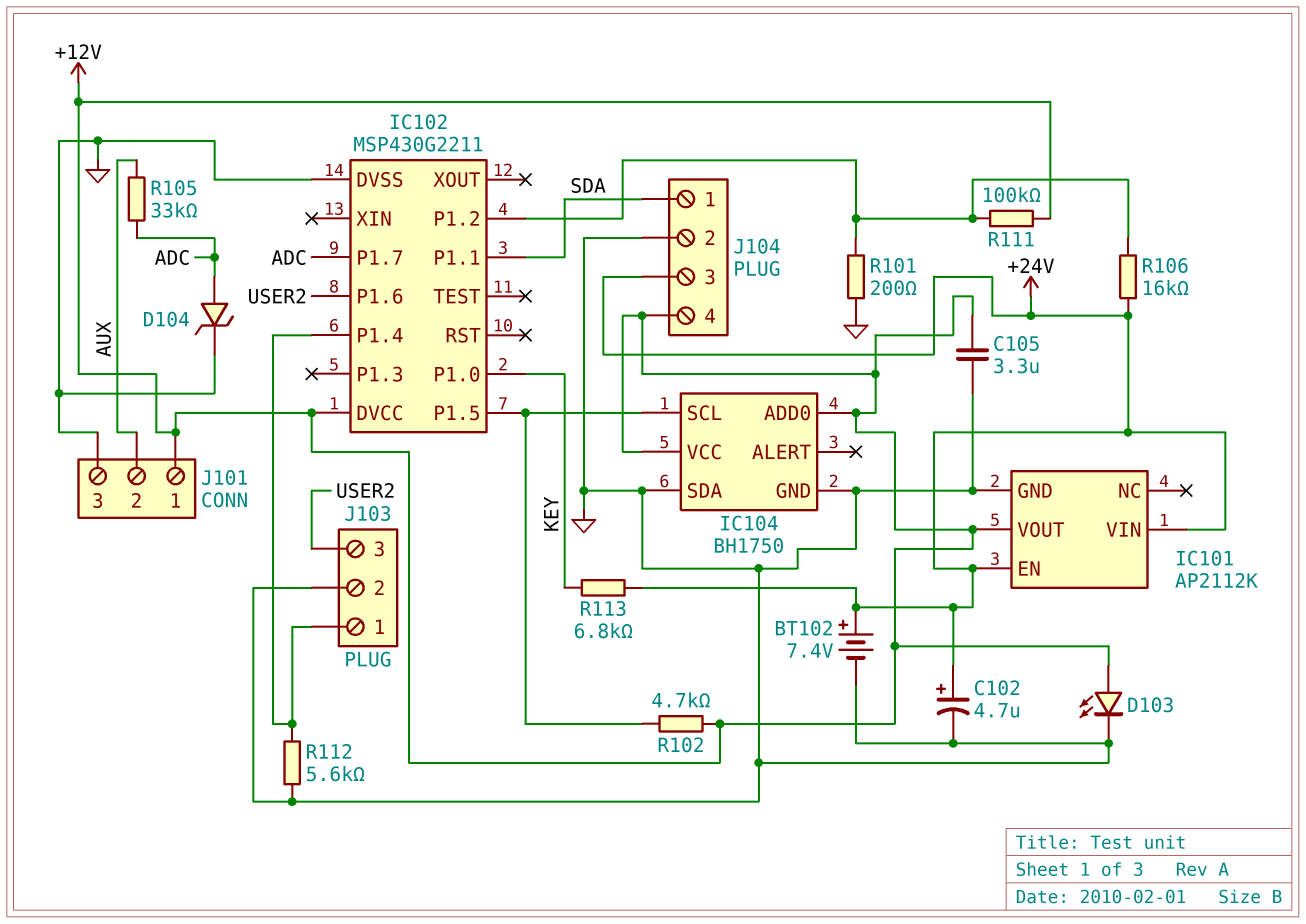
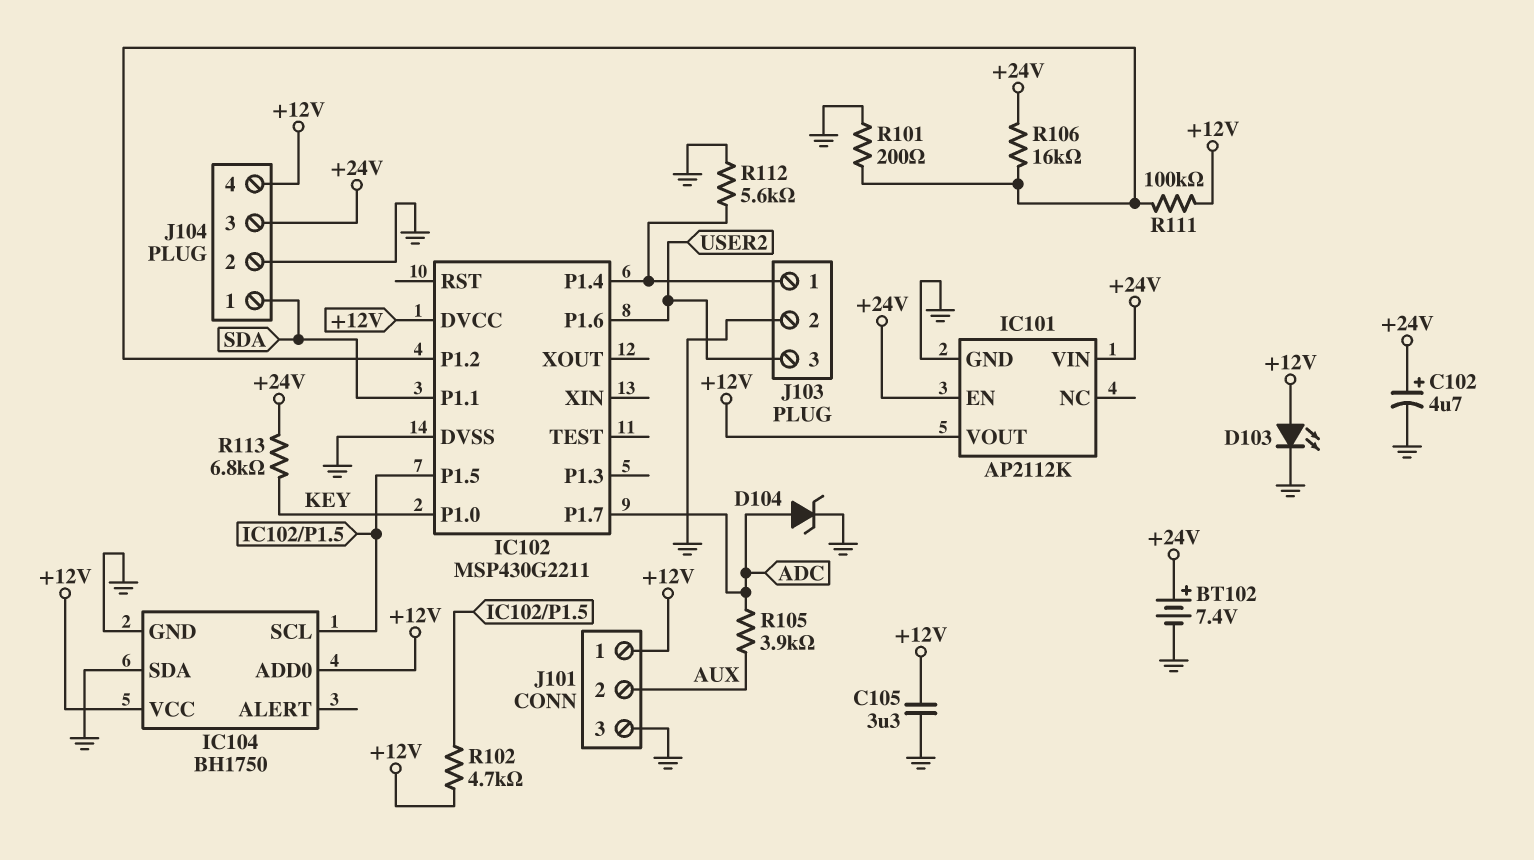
R105: 33k (ADC, AUX) -> 3.9k (ADC, AUX)

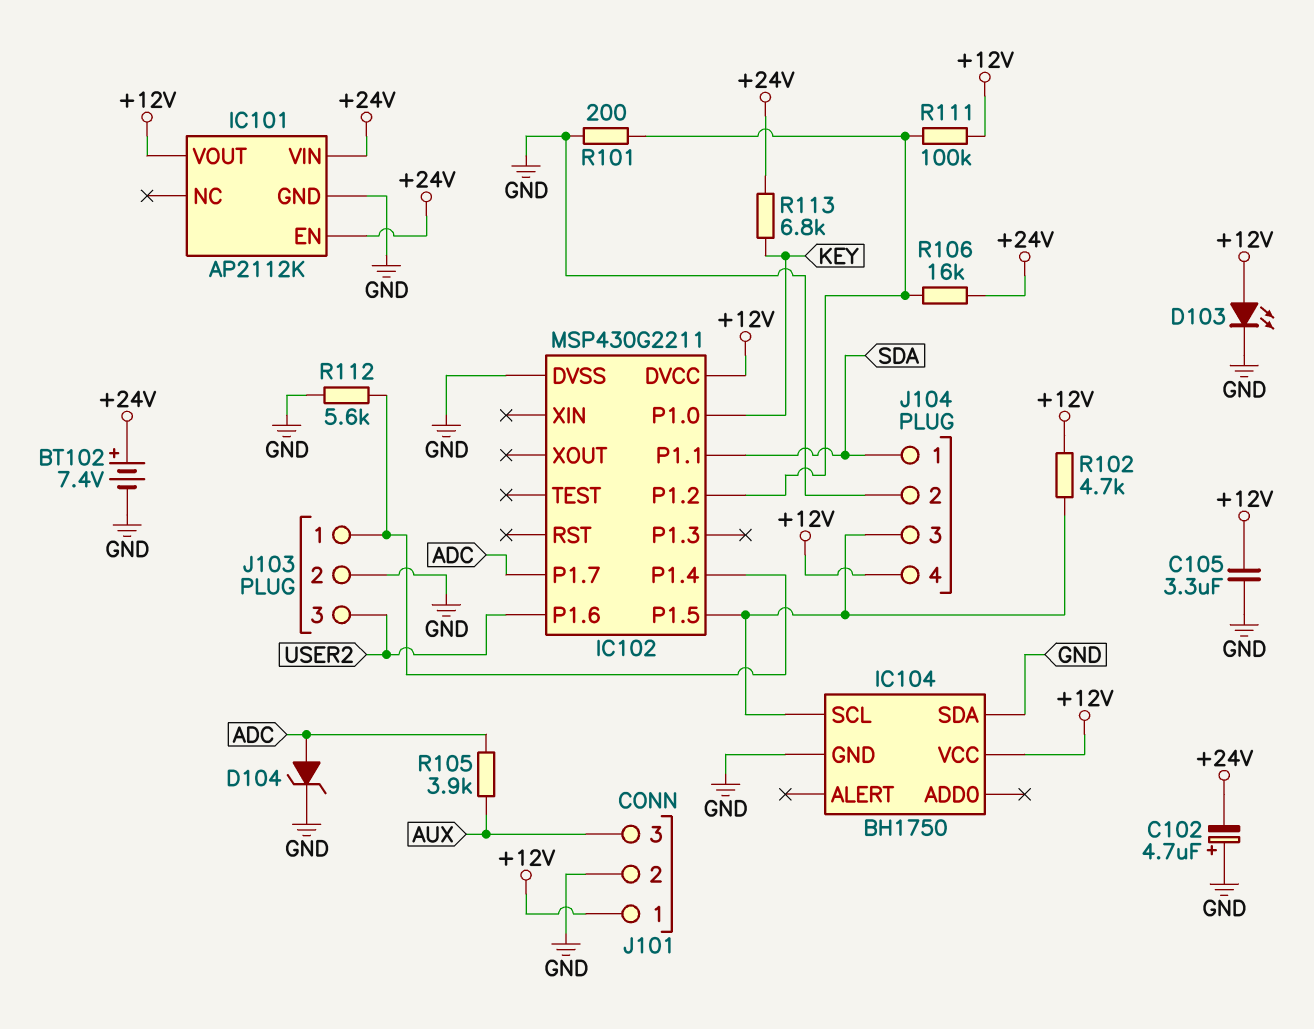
C102: 4.7uF (plus +24V, minus GND) -> 4.7uF (plus GND, minus +24V)
IC104 pin ADD0: +12V -> none
J101 pin 2: AUX -> GND
J101 pin 3: GND -> AUX
J104 pin 3: +24V -> IC102/P1.5

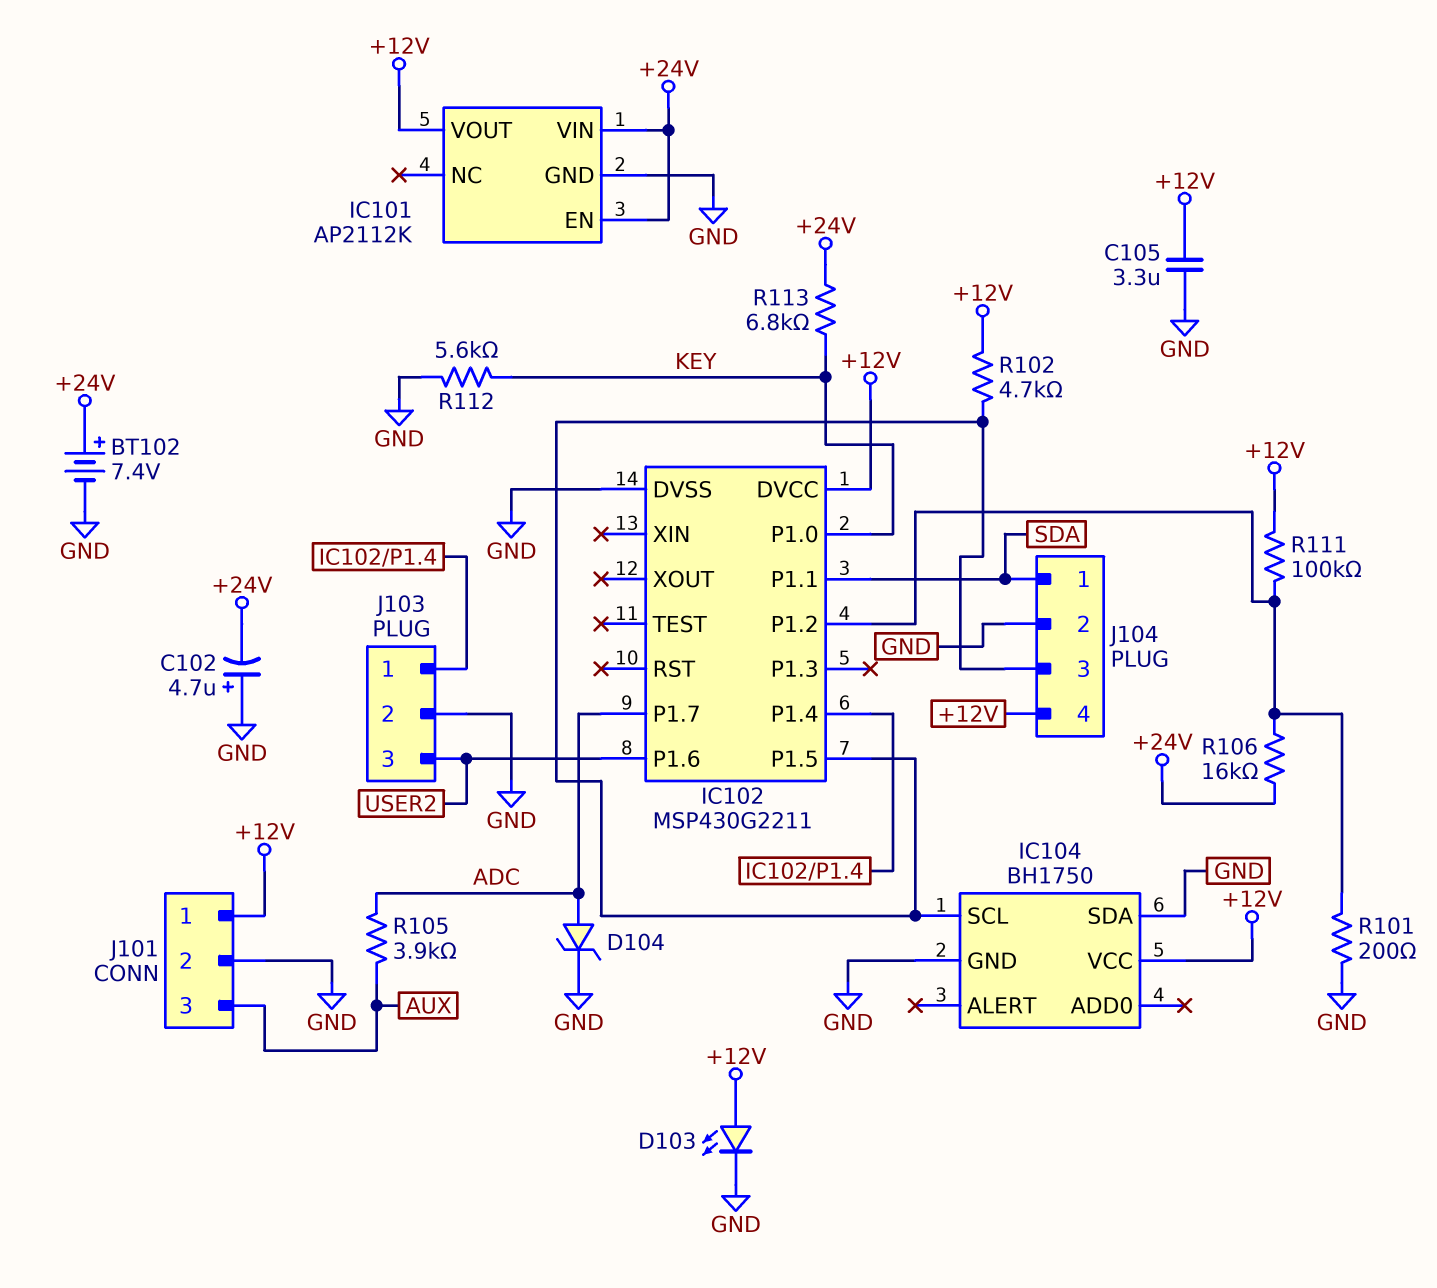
R112: 5.6k (GND, IC102/P1.4) -> 5.6k (GND, KEY)

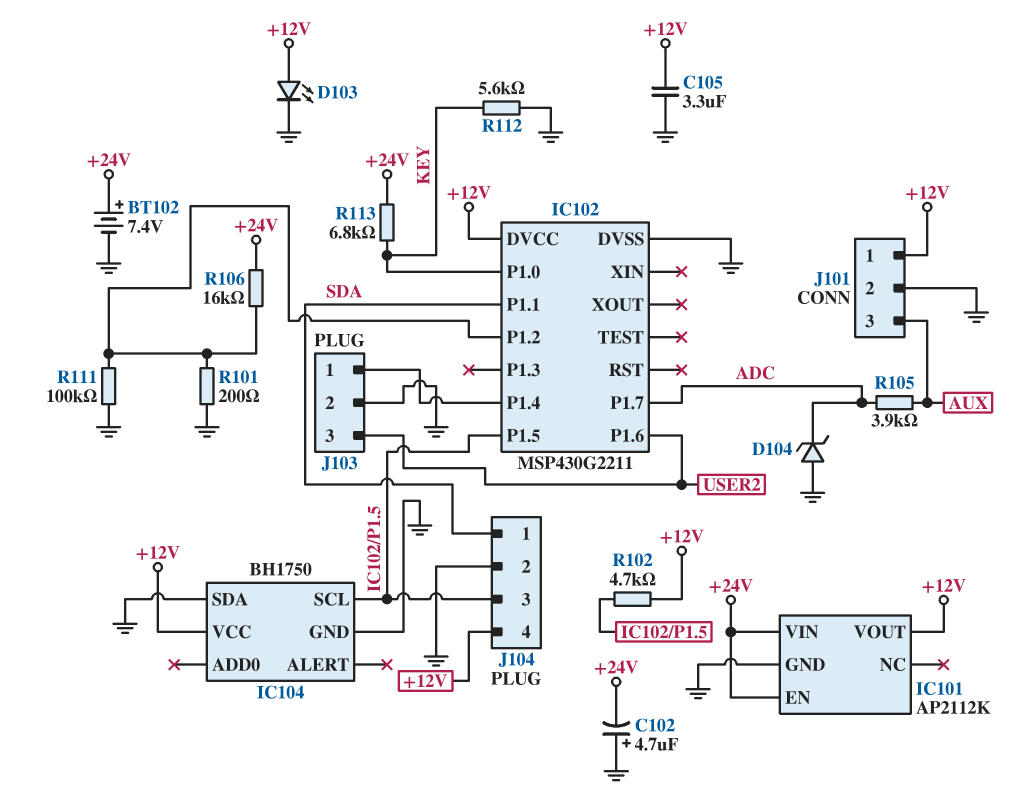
D104: zener (A ADC, K GND) -> zener (A GND, K ADC)
R111: 100k (+12V, IC102/P1.2) -> 100k (GND, IC102/P1.2)

